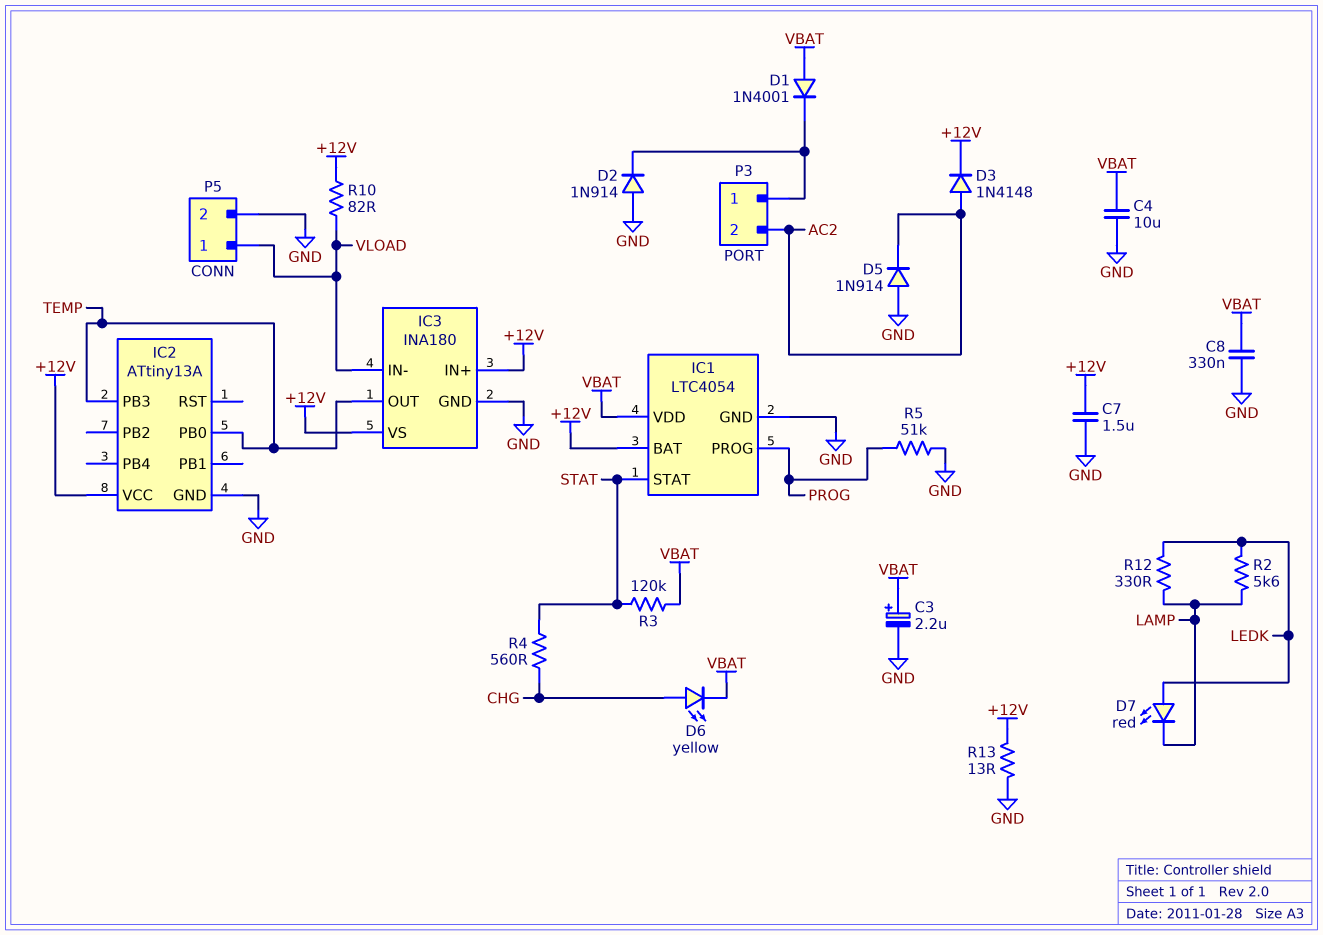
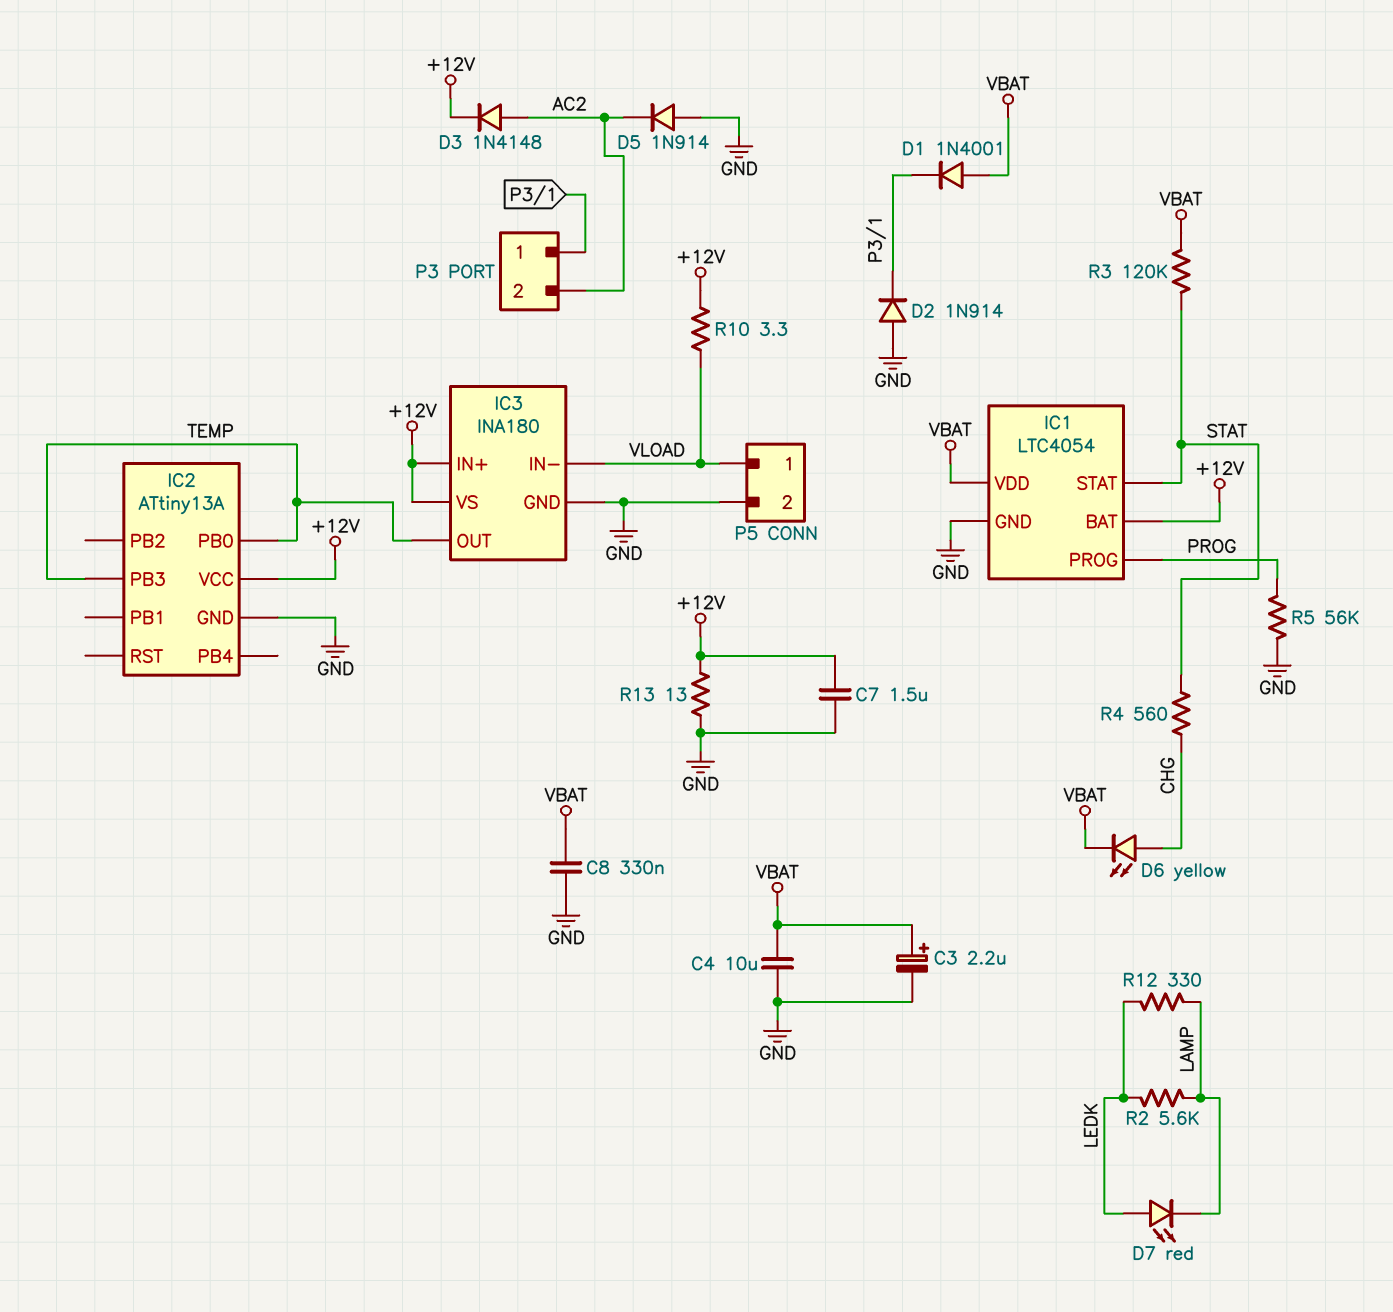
R5: 51k (GND, PROG) -> 56k (GND, PROG)
R10: 82 (+12V, VLOAD) -> 3.3 (+12V, VLOAD)

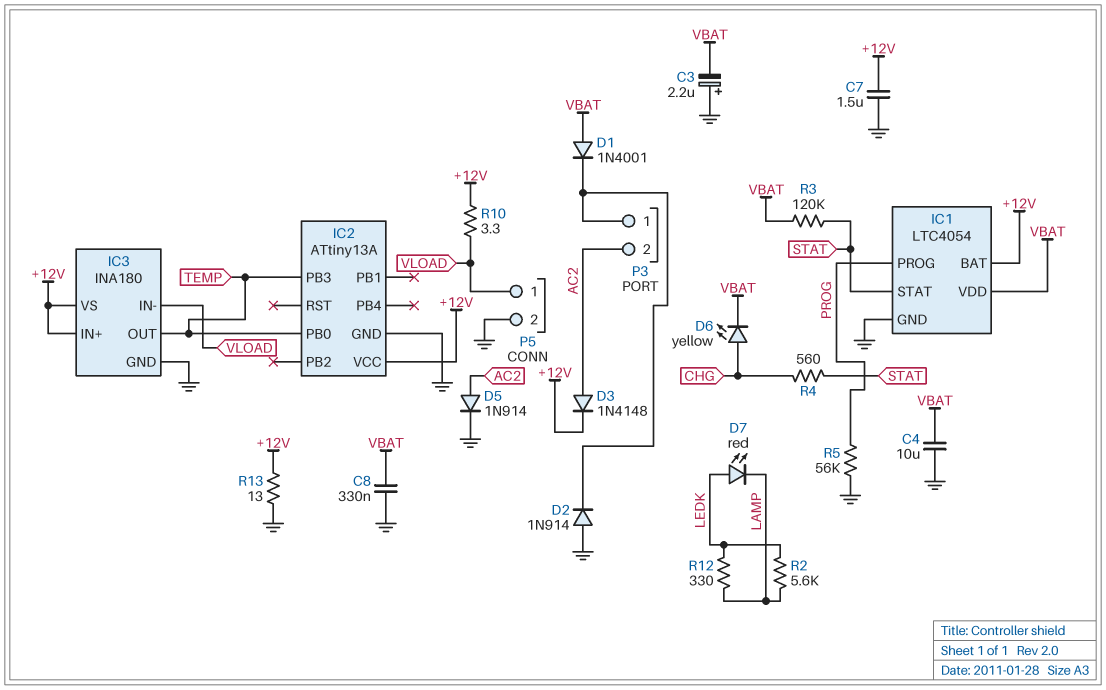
C3: 2.2uF (plus VBAT, minus GND) -> 2.2uF (plus GND, minus VBAT)
D5: diode 1N914 (A GND, K AC2) -> diode 1N914 (A AC2, K GND)

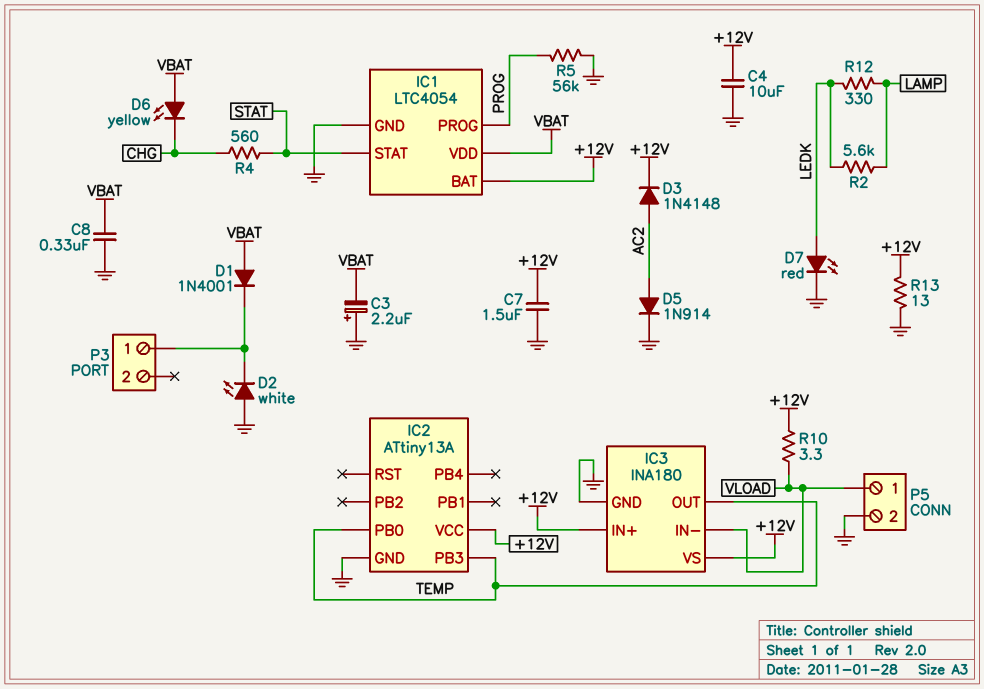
C4: 10uF (GND, VBAT) -> 10uF (+12V, GND)
D2: diode 1N914 (A GND, K P3/1) -> LED white (A GND, K P3/1)
D6: LED yellow (A CHG, K VBAT) -> LED yellow (A VBAT, K CHG)
D7: LED red (A LEDK, K LAMP) -> LED red (A LEDK, K GND)
P3 pin 2: AC2 -> none
R3: 120k (STAT, VBAT) -> none

